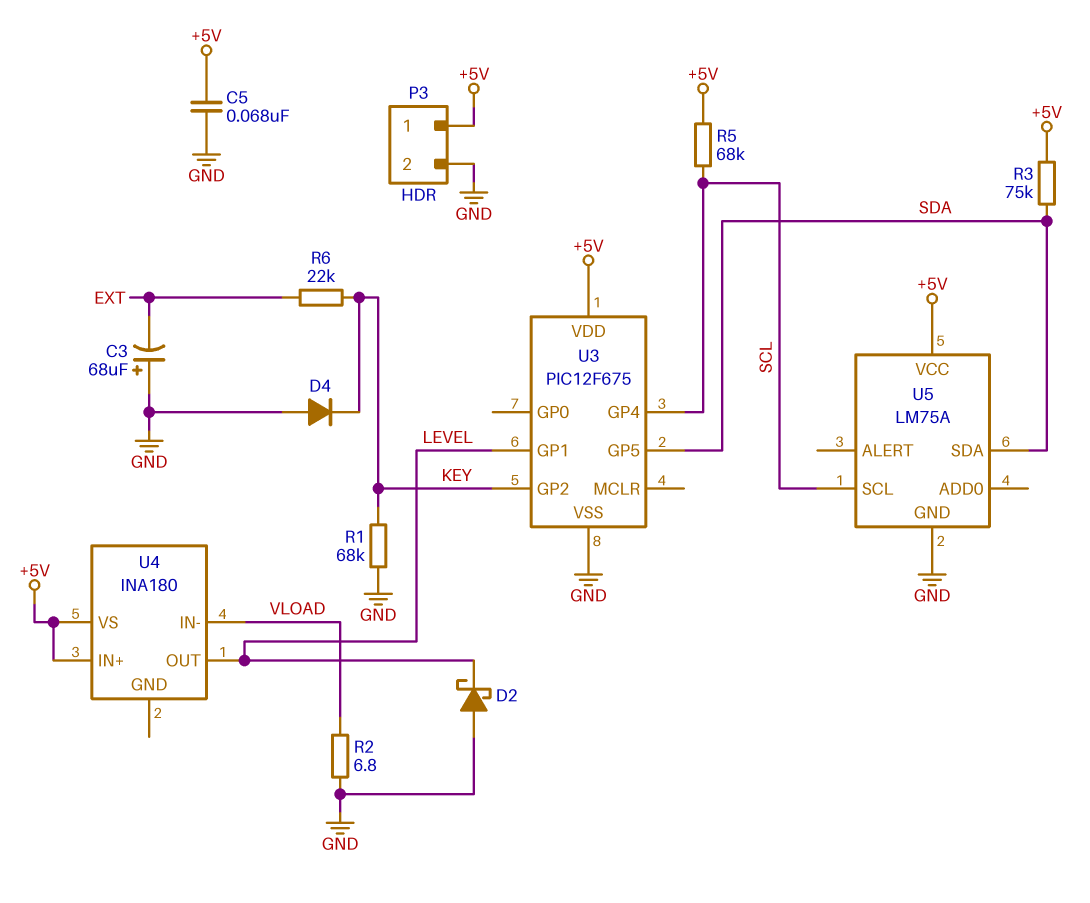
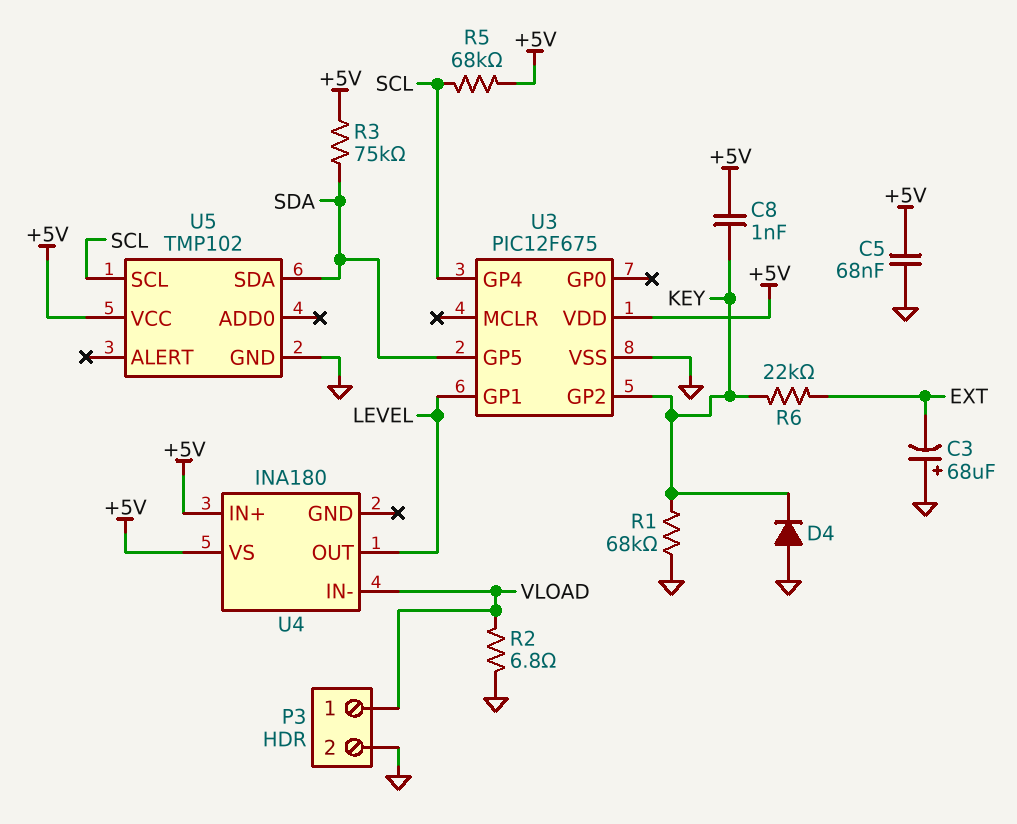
C8: none -> 1nF (+5V, KEY)
D2: schottky (A GND, K LEVEL) -> none
P3 pin 1: +5V -> VLOAD
U5: LM75A -> TMP102

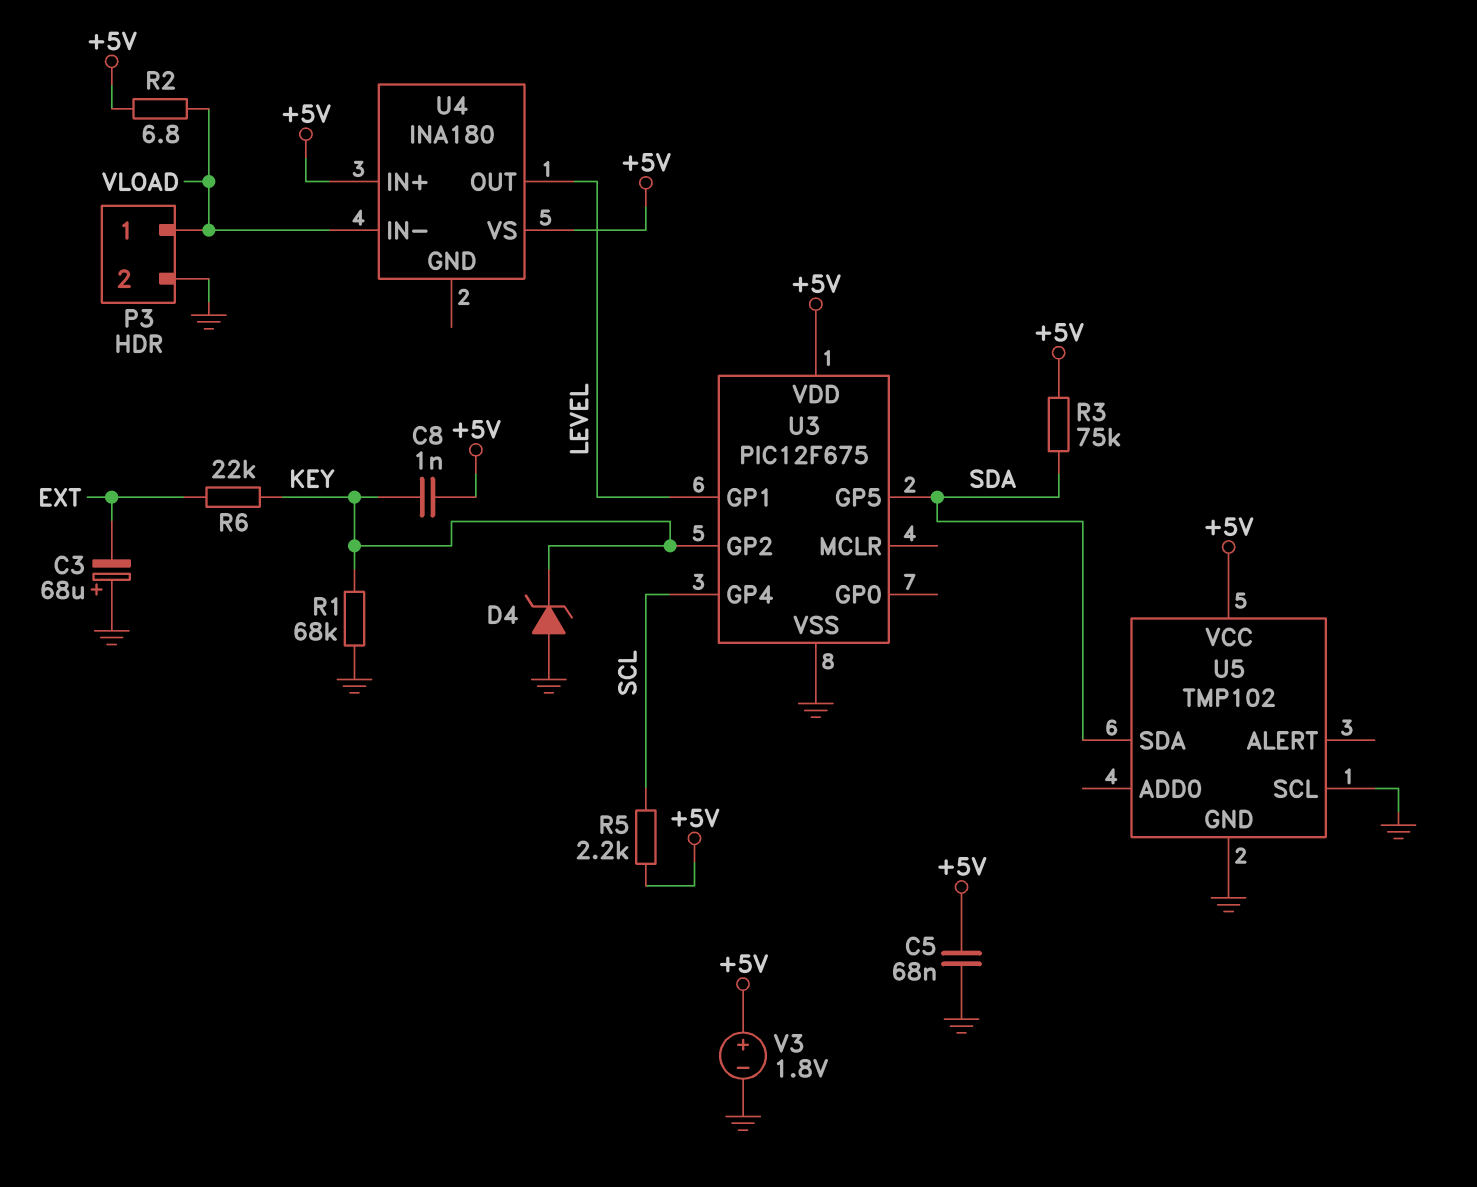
D4: diode (A GND, K KEY) -> zener (A GND, K KEY)
R2: 6.8 (GND, VLOAD) -> 6.8 (+5V, VLOAD)
R5: 68k (+5V, SCL) -> 2.2k (+5V, SCL)
U5 pin SCL: SCL -> GND
V3: none -> 1.8V (plus +5V, minus GND)

